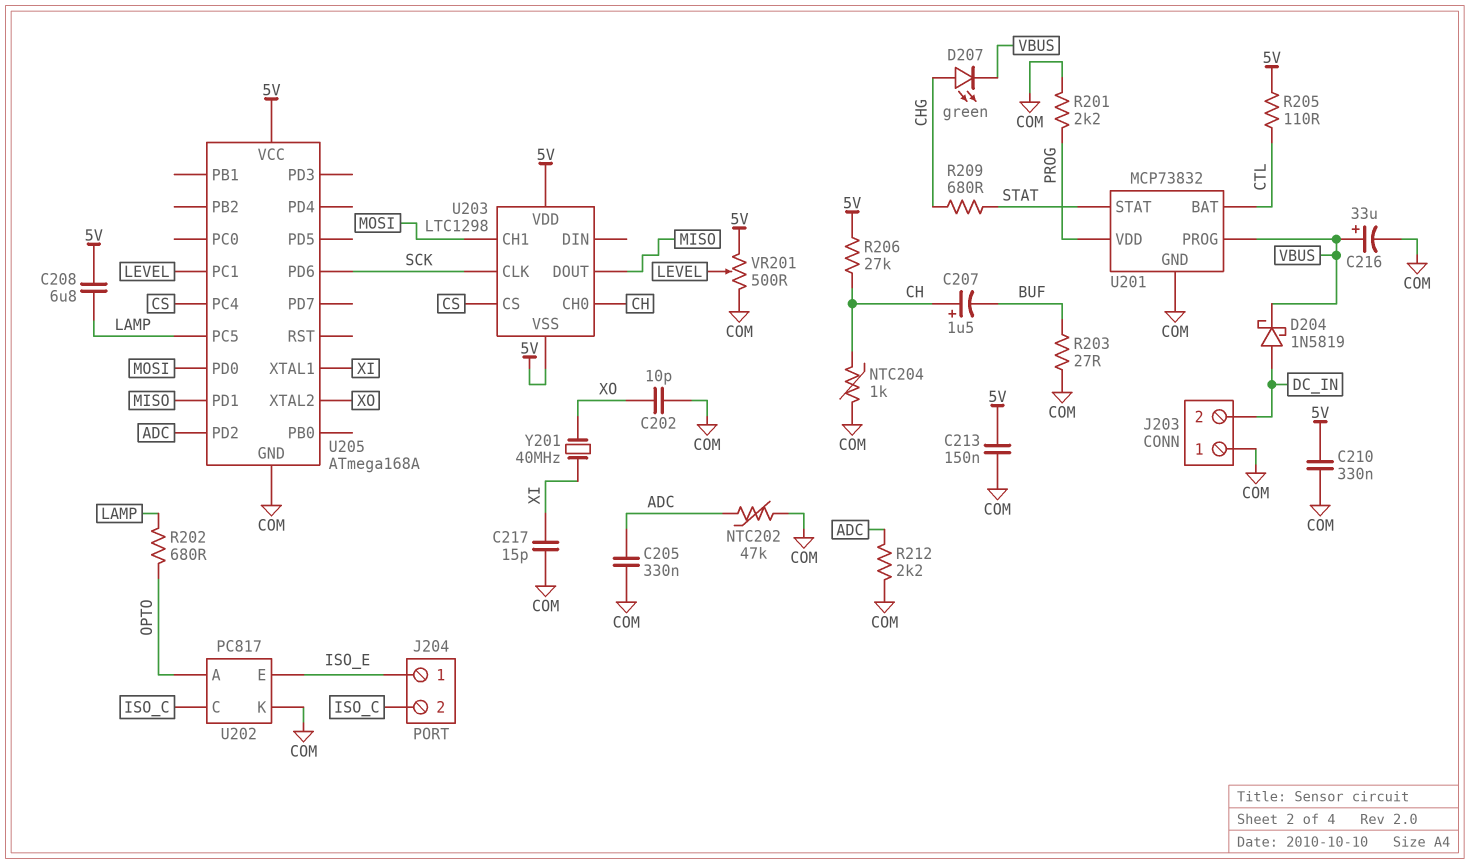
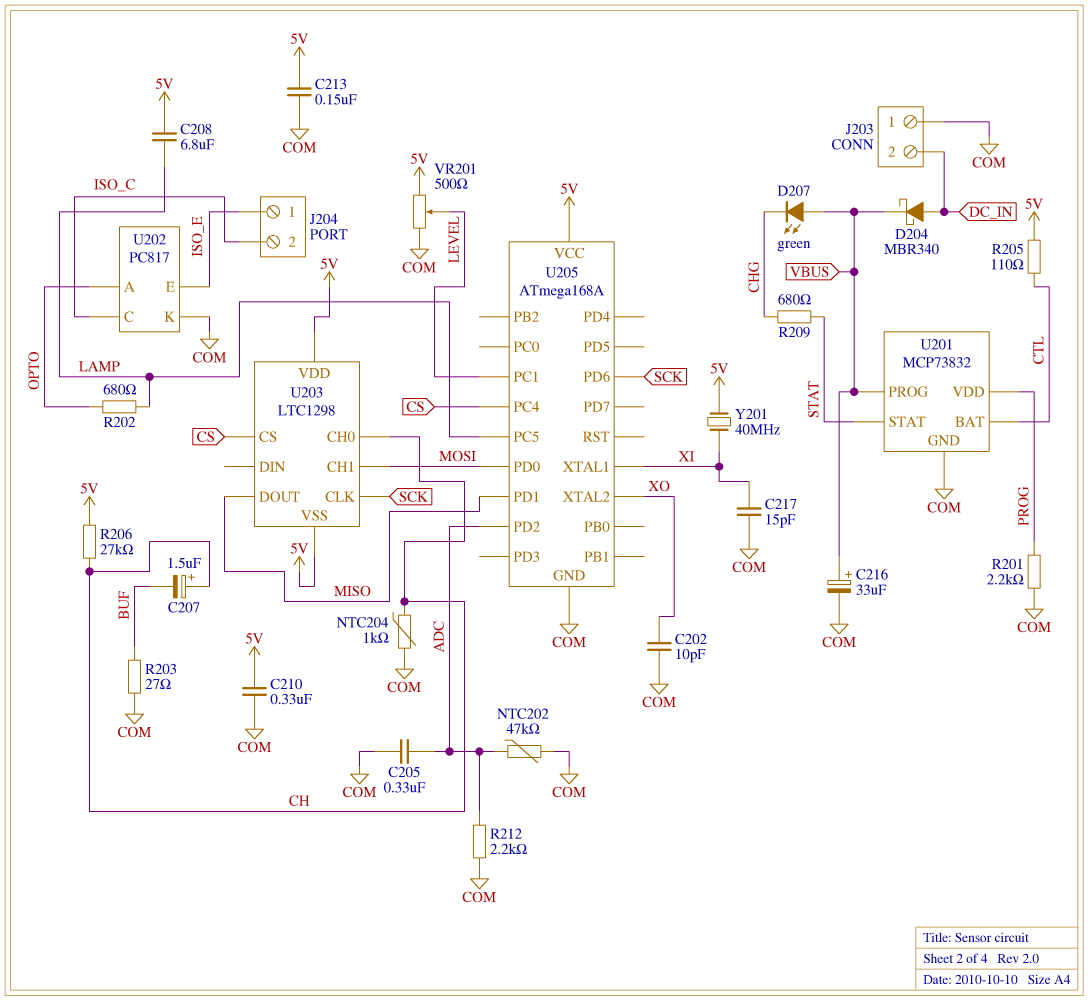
D204: schottky 1N5819 (A DC_IN, K VBUS) -> schottky MBR340 (A DC_IN, K VBUS)
D207: LED green (A CHG, K VBUS) -> LED green (A VBUS, K CHG)
Y201: 40MHz (XI, XO) -> 40MHz (5V, XI)

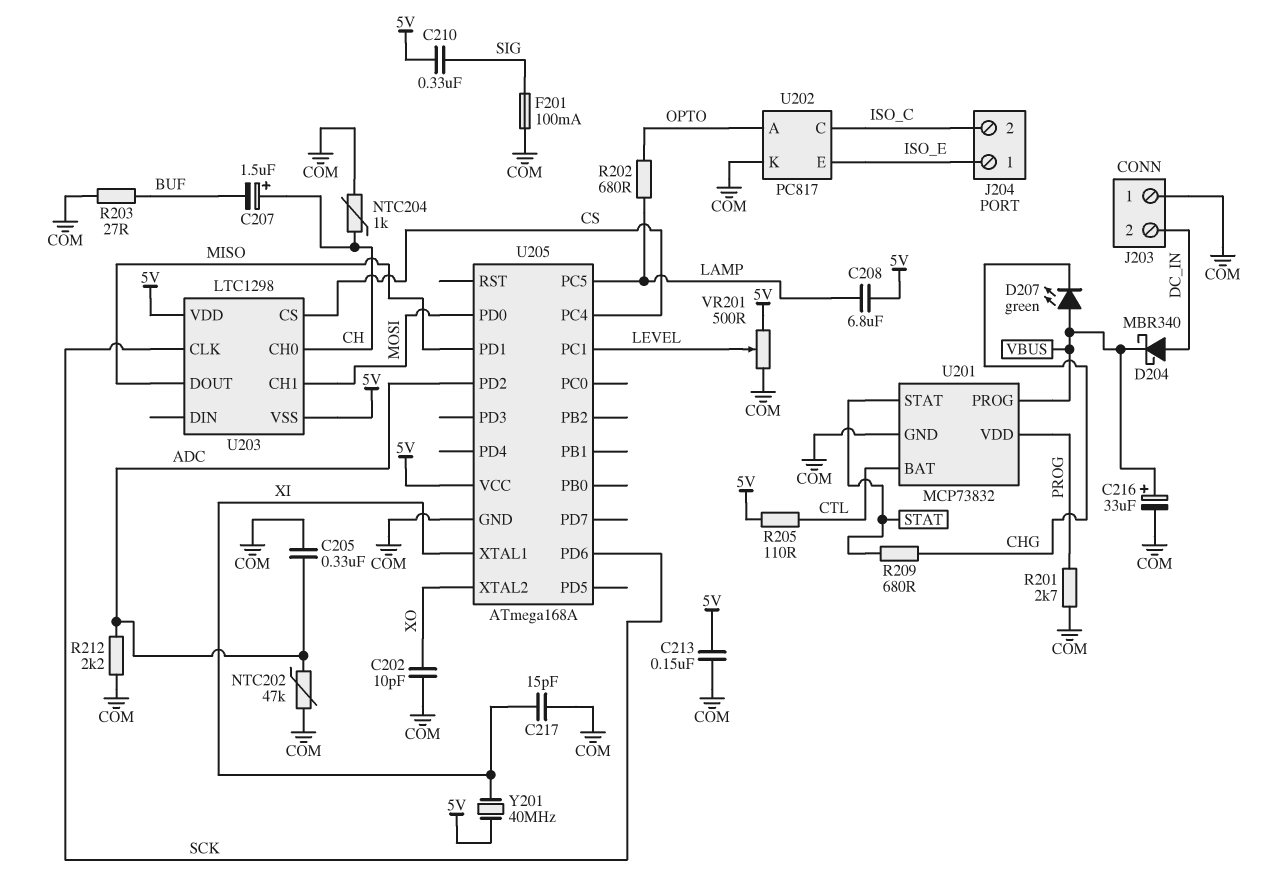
C210: 330nF (5V, COM) -> 330nF (5V, SIG)
F201: none -> 100mA (COM, SIG)
R201: 2.2k (COM, PROG) -> 2.7k (COM, PROG)
R206: 27k (5V, CH) -> none

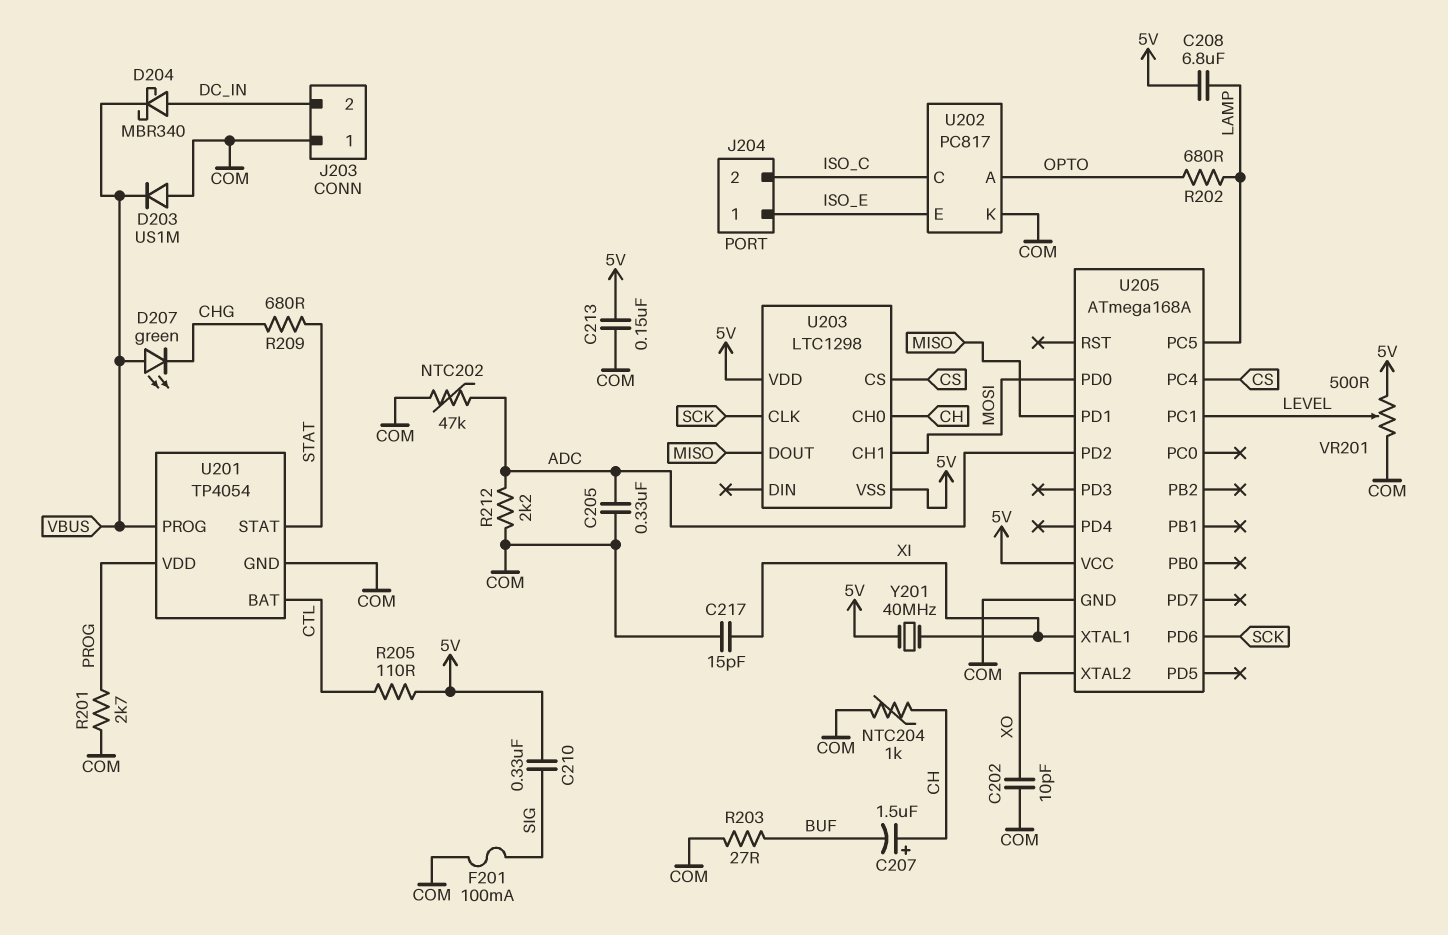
C216: 33uF (plus VBUS, minus COM) -> none
D203: none -> diode US1M (A COM, K VBUS)
U201: MCP73832 -> TP4054

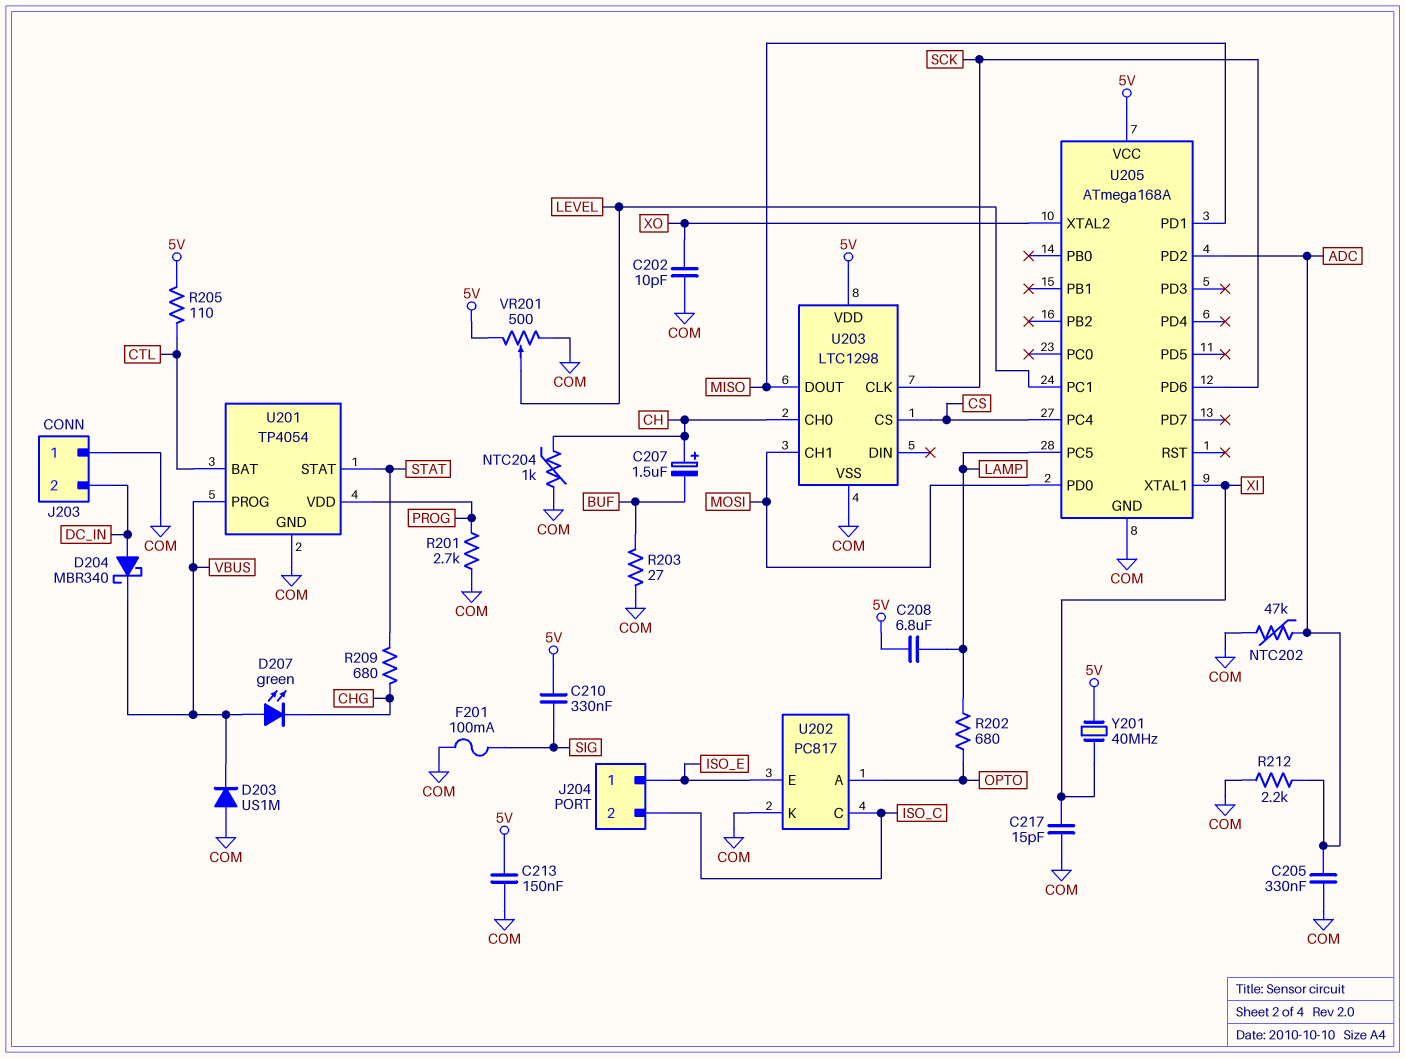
U203 pin VSS: 5V -> COM

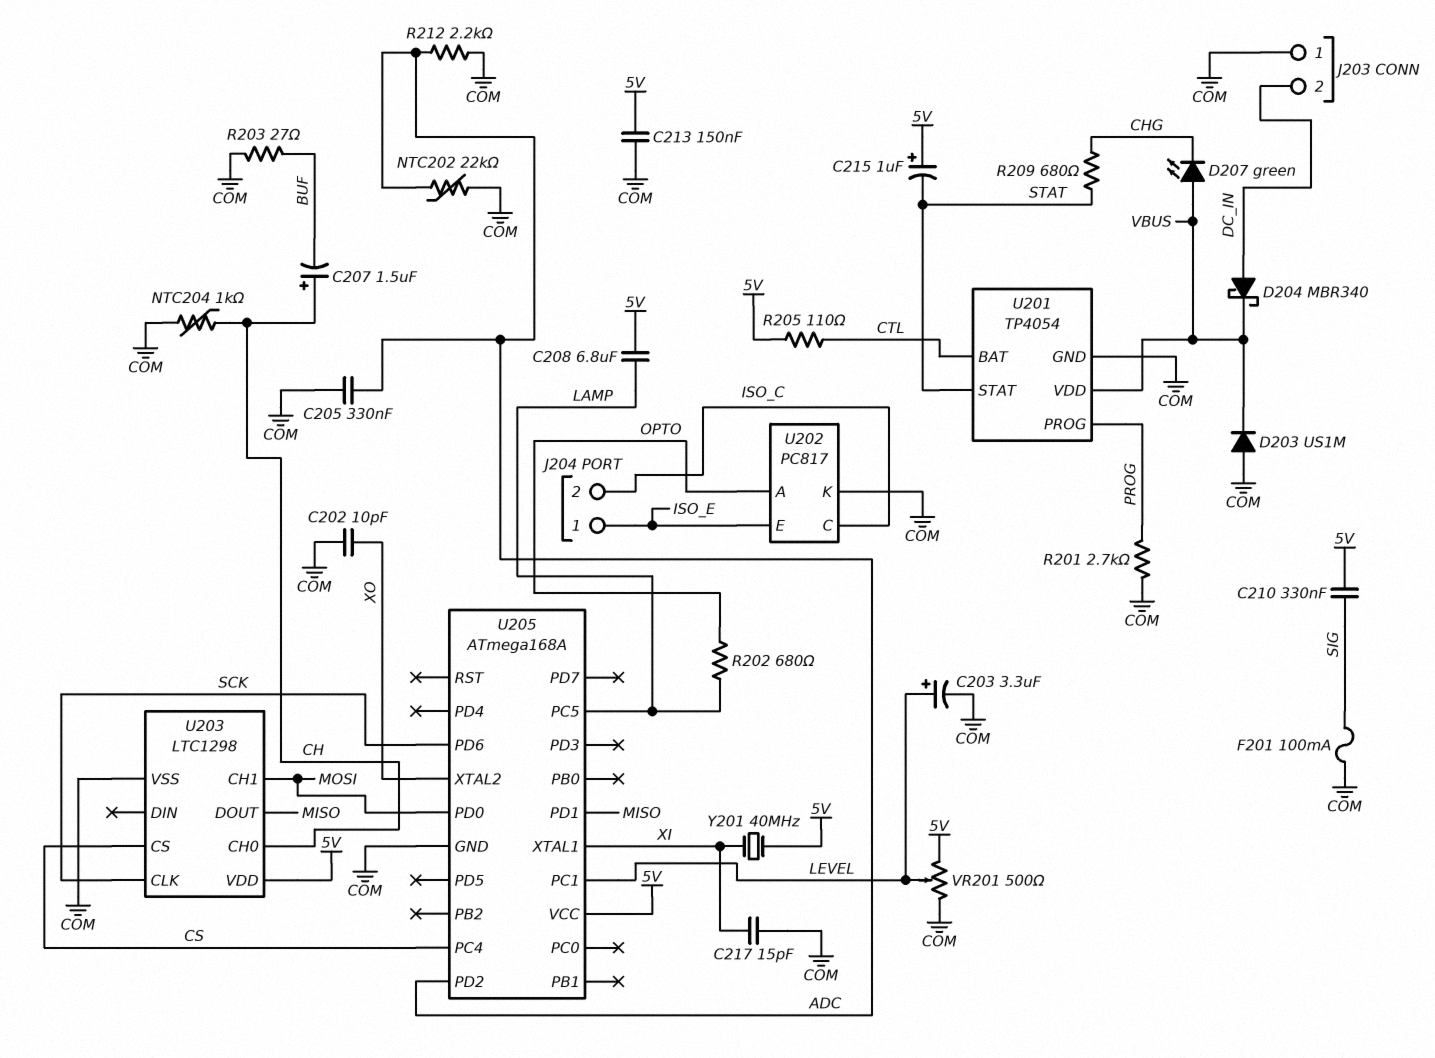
C203: none -> 3.3uF (plus LEVEL, minus COM)
C215: none -> 1uF (plus 5V, minus STAT)
NTC202: 47k (ADC, COM) -> 22k (ADC, COM)
U201 pin PROG: VBUS -> PROG
U201 pin VDD: PROG -> VBUS

